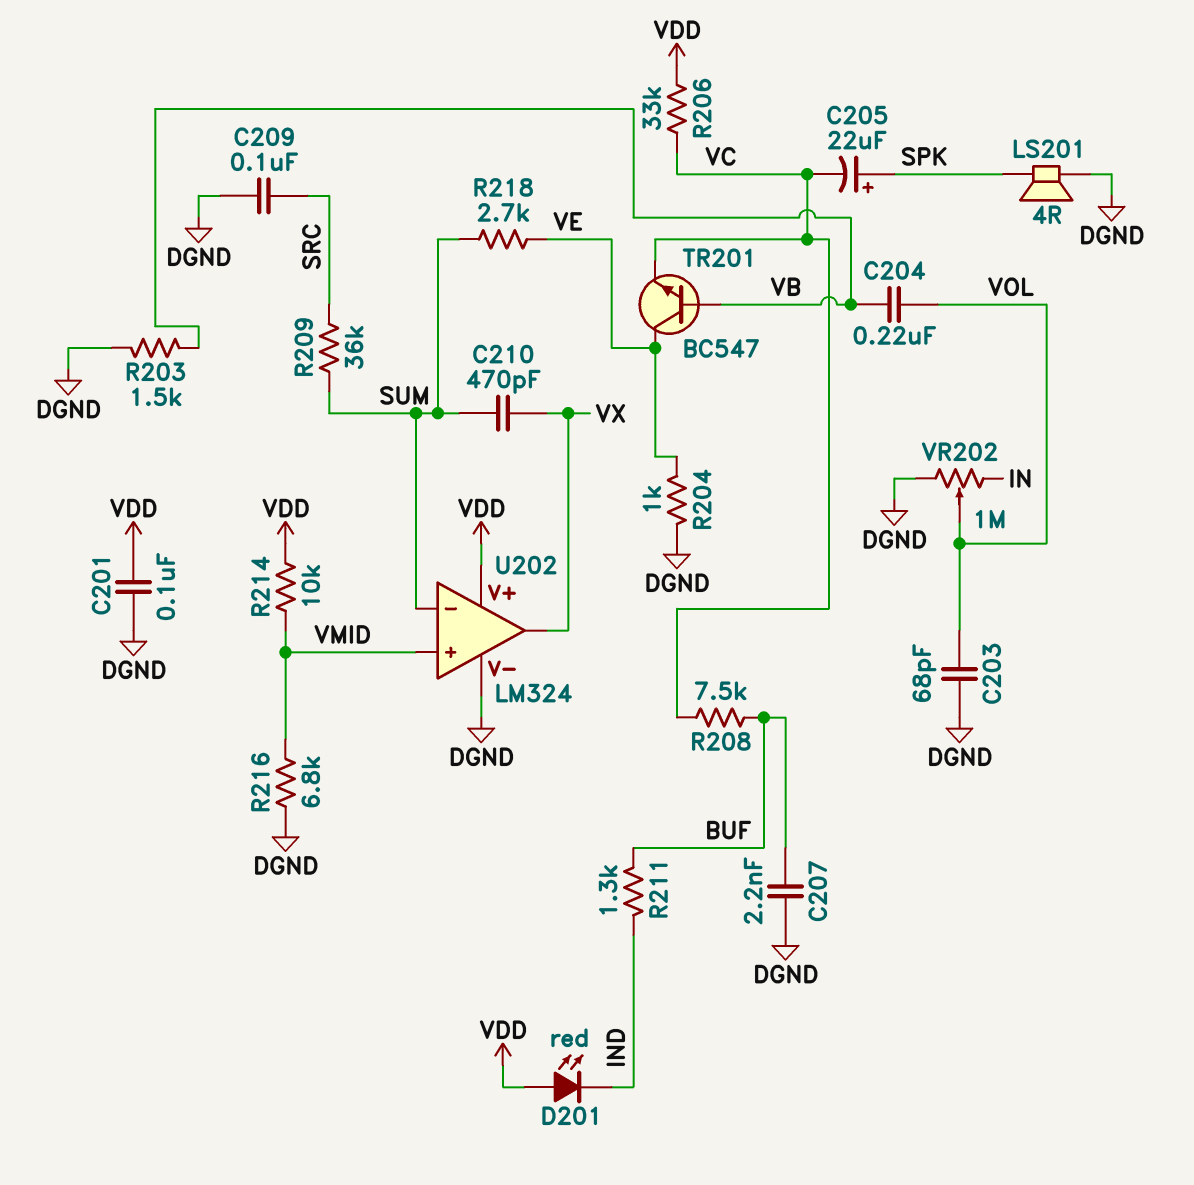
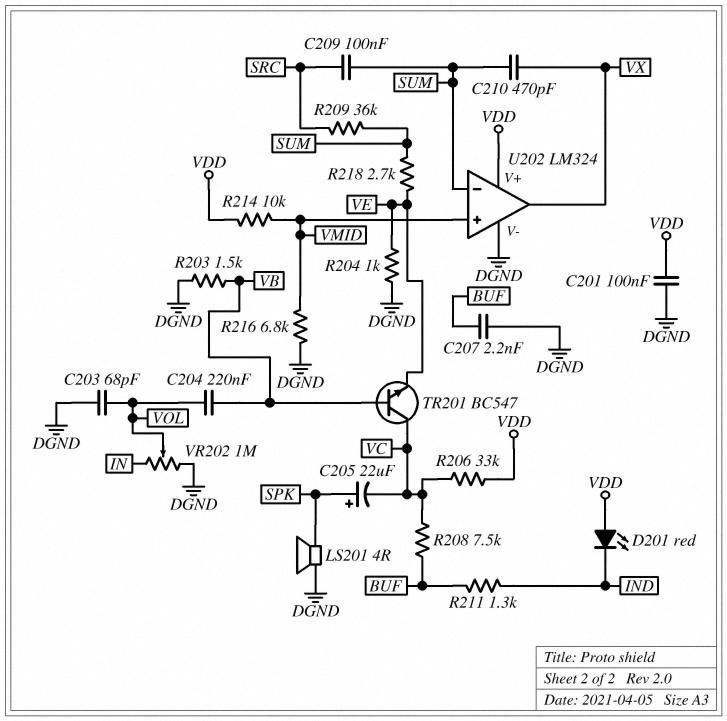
C209: 100nF (DGND, SRC) -> 100nF (SRC, SUM)
TR201: NPN BC547 (B VB, C VE, E VC) -> NPN BC547 (B VB, C VC, E VE)

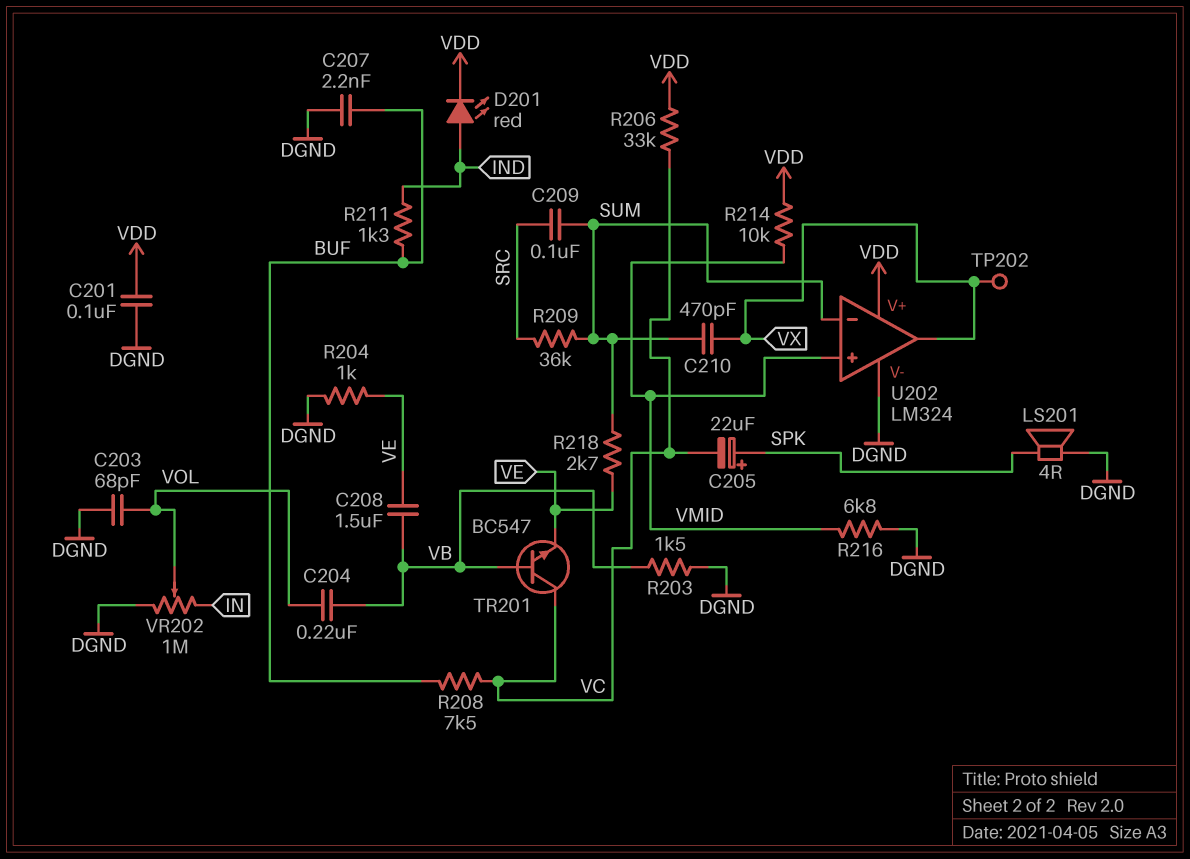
C208: none -> 1.5uF (VB, VE)
D201: LED red (A VDD, K IND) -> LED red (A IND, K VDD)
TP202: none -> test point (VX)

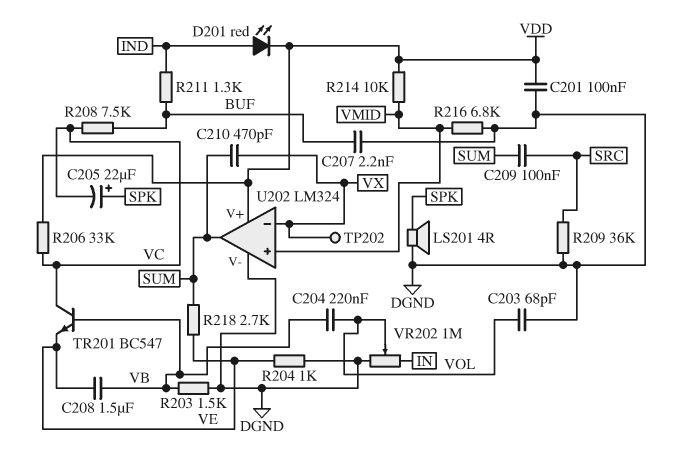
R209: 36k (SRC, SUM) -> 36k (DGND, SRC)
U202 pin in-: SUM -> VX
U202 pin out: VX -> SUM

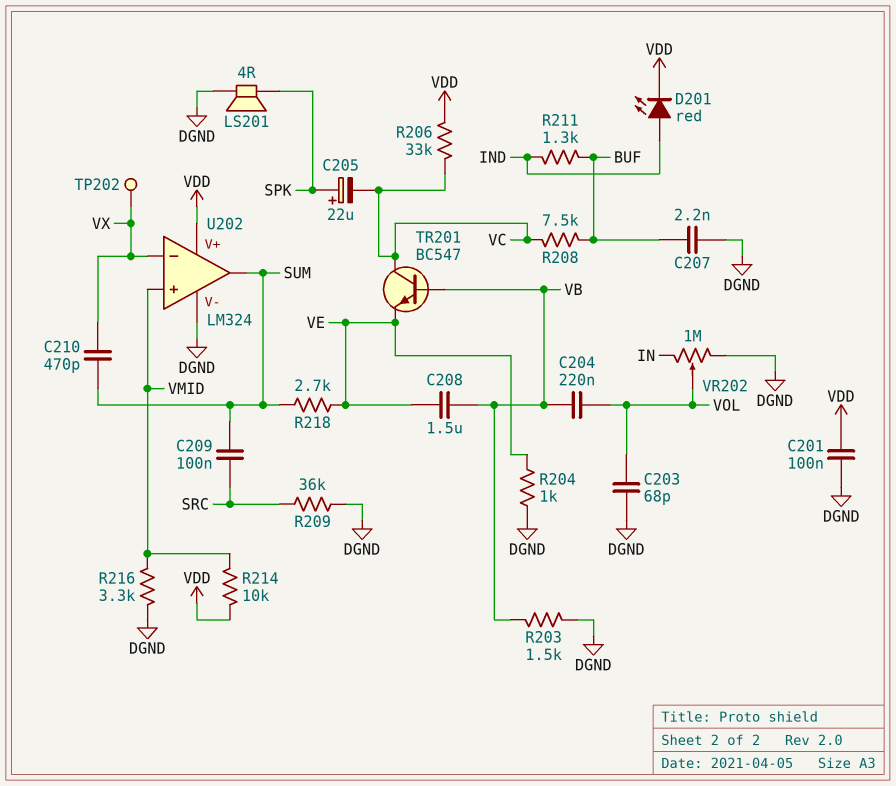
R216: 6.8k (DGND, VMID) -> 3.3k (DGND, VMID)

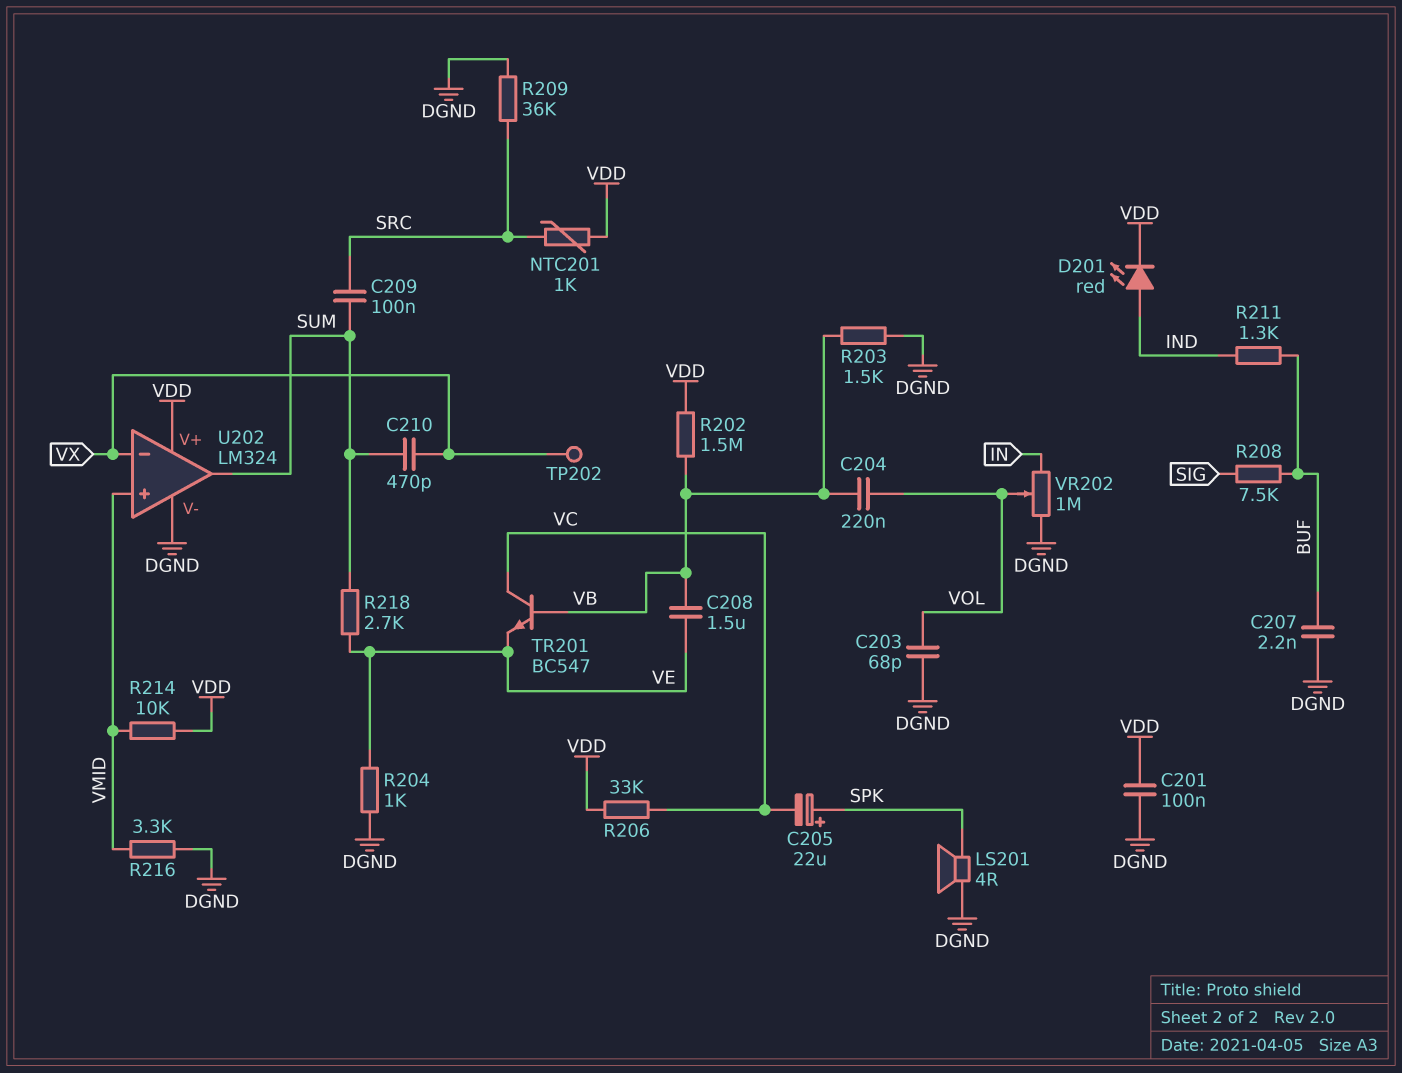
NTC201: none -> 1k (SRC, VDD)
R202: none -> 1.5M (VB, VDD)
R208: 7.5k (BUF, VC) -> 7.5k (BUF, SIG)

